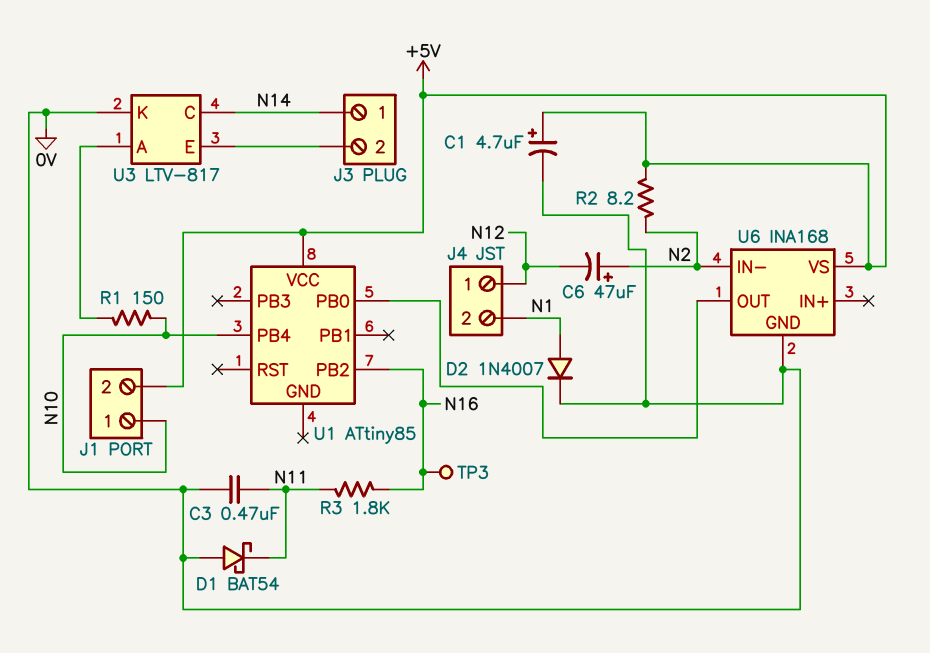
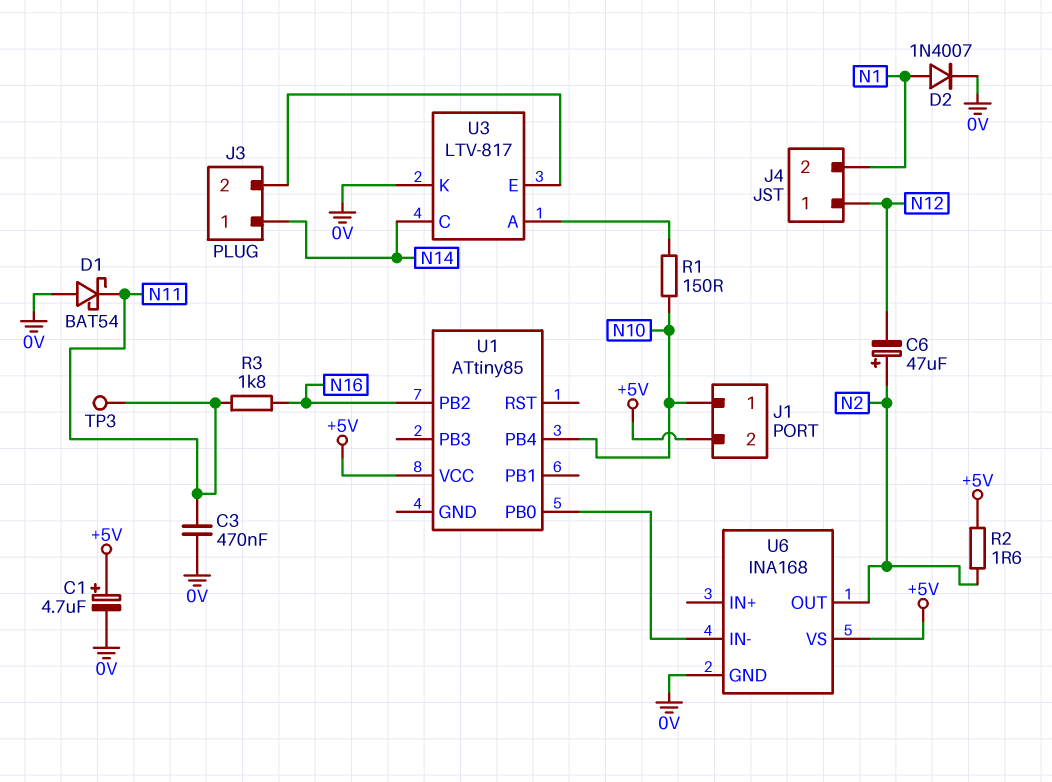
R2: 8.2 (+5V, N2) -> 1.6 (+5V, N2)
TP3: test point (N16) -> test point (N11)
U6 pin IN-: N2 -> U1/PB0
U6 pin OUT: U1/PB0 -> N2

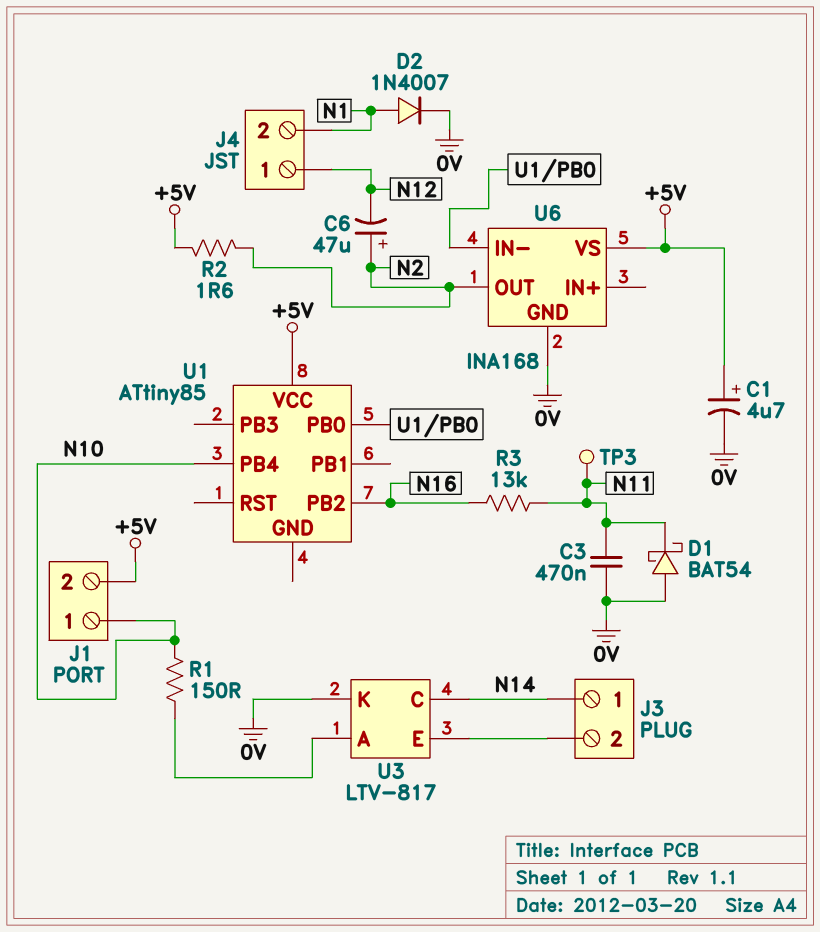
R3: 1.8k (N11, N16) -> 13k (N11, N16)

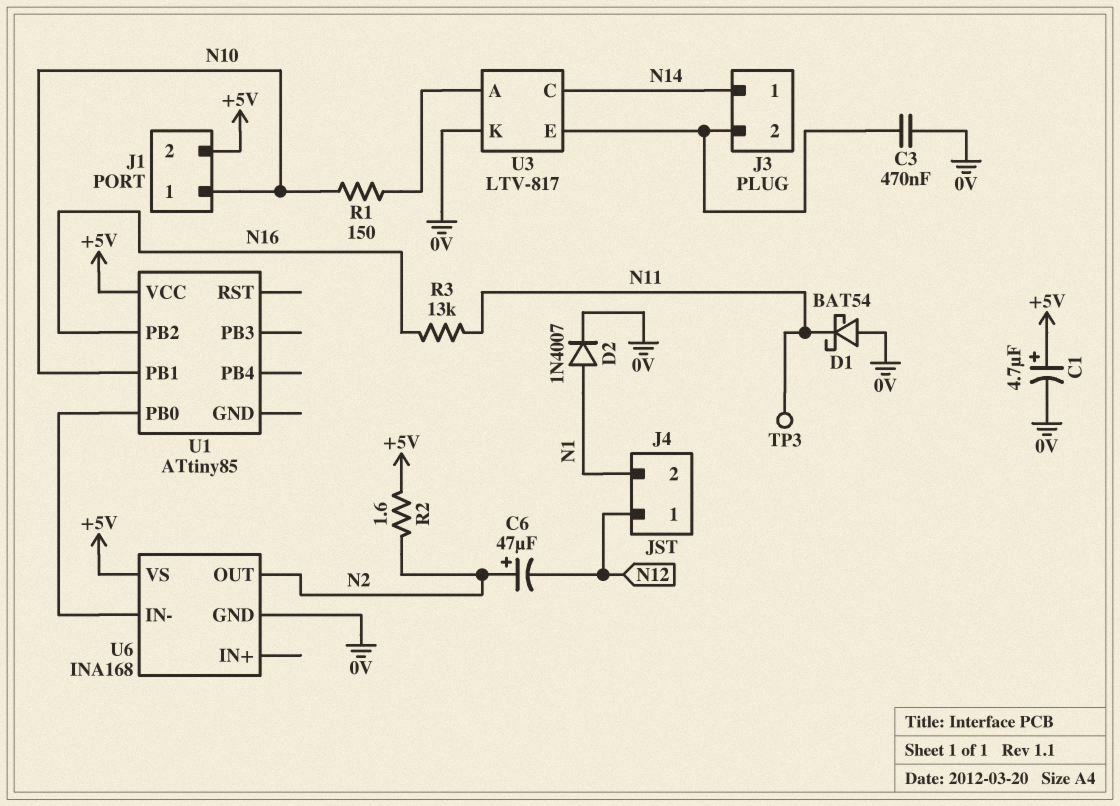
C3: 470nF (0V, N11) -> 470nF (0V, J3/2)
U1 pin PB1: none -> N10
U1 pin PB4: N10 -> none

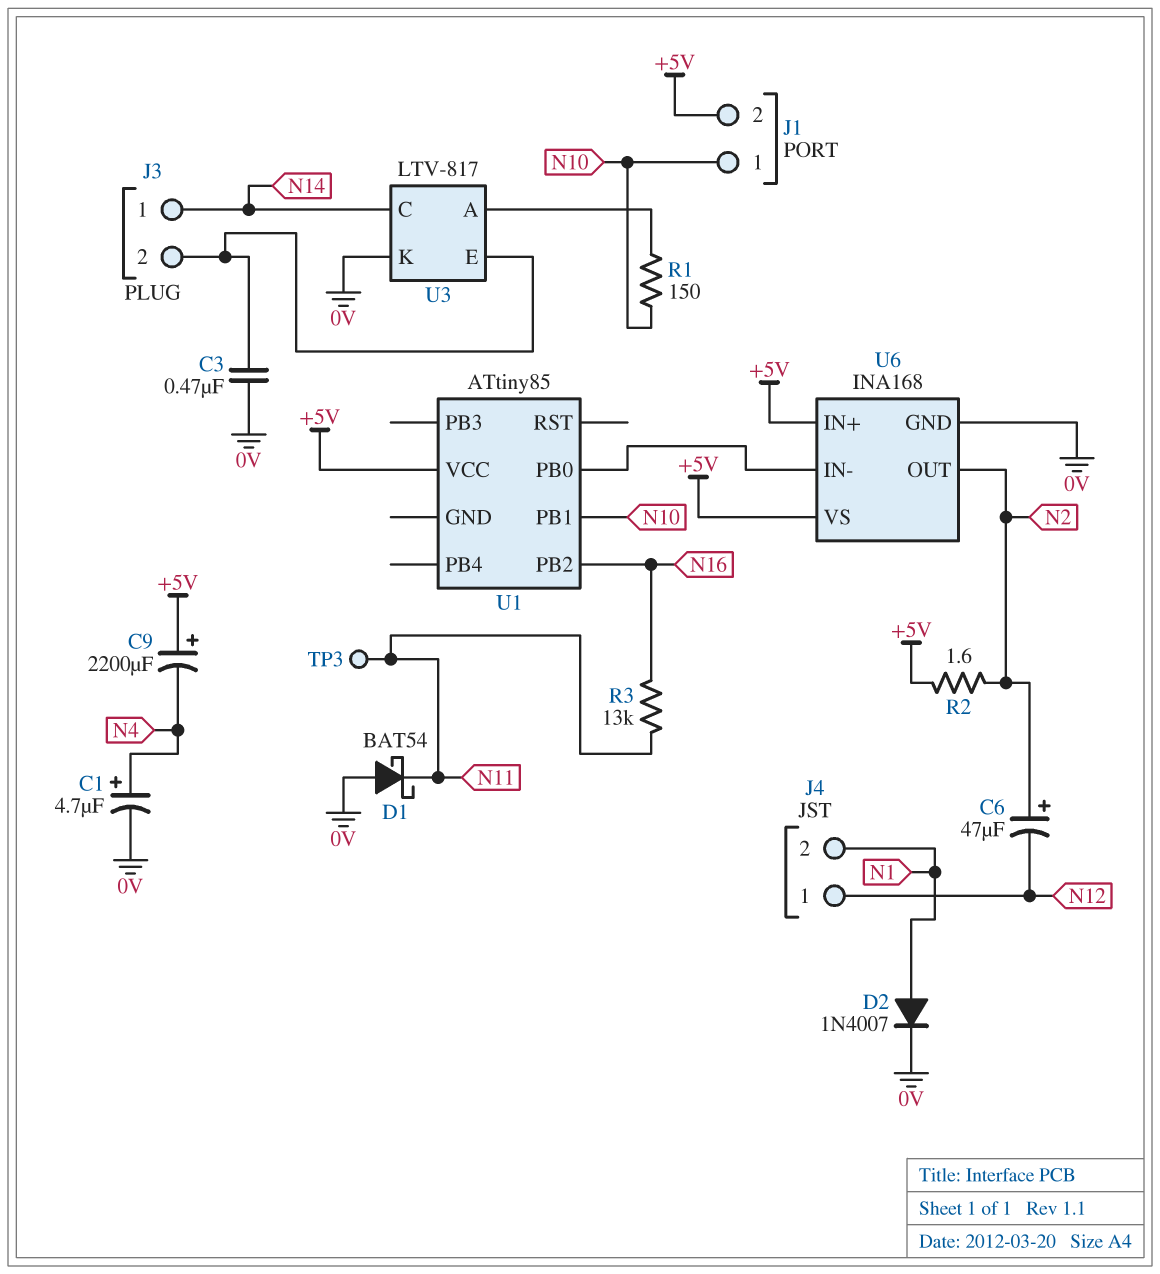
C1: 4.7uF (plus +5V, minus 0V) -> 4.7uF (plus N4, minus 0V)
C9: none -> 2200uF (plus +5V, minus N4)
U6 pin IN+: none -> +5V

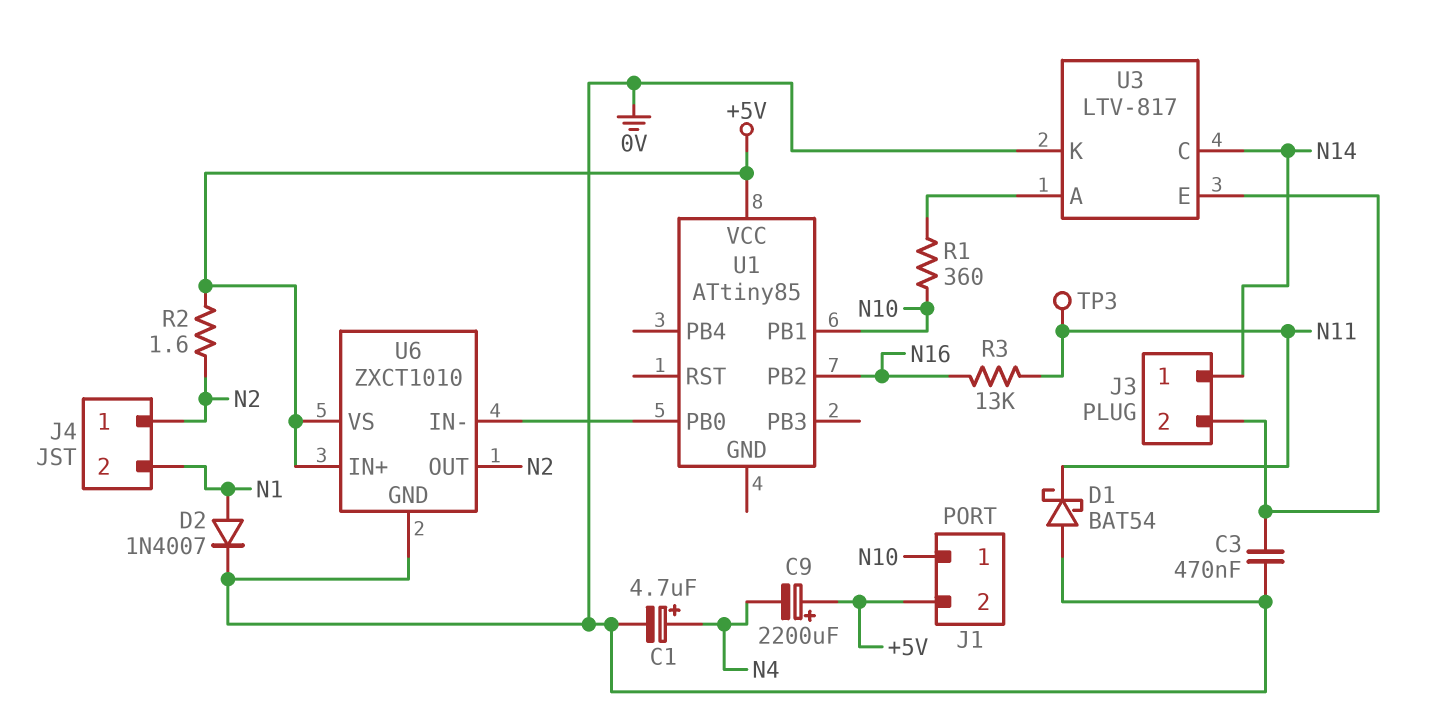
C6: 47uF (plus N2, minus N12) -> none
J4 pin 1: N12 -> N2
R1: 150 (N10, U3/A) -> 360 (N10, U3/A)
U6: INA168 -> ZXCT1010

